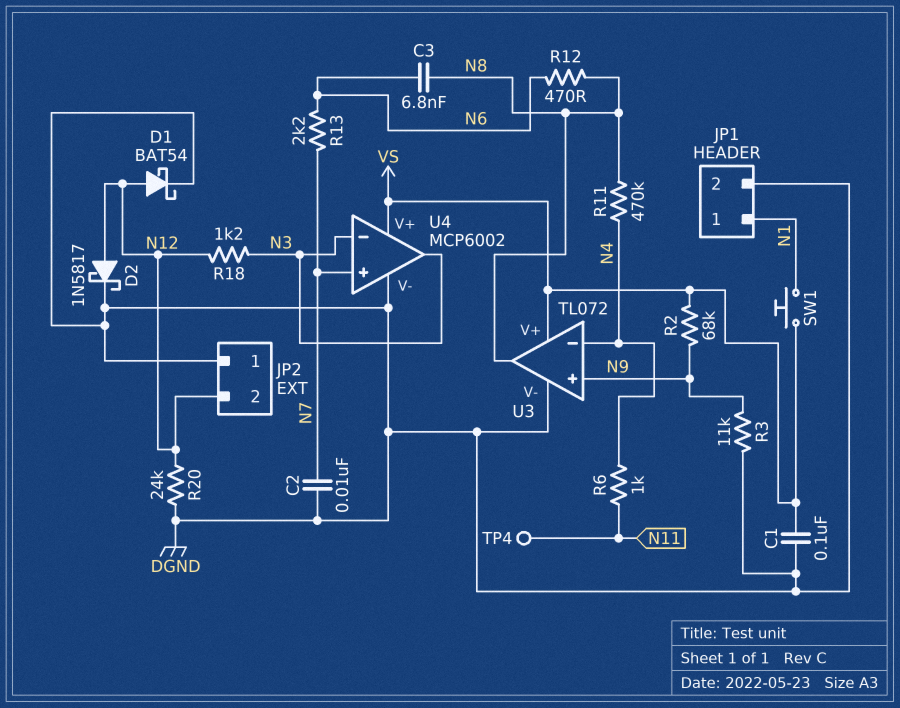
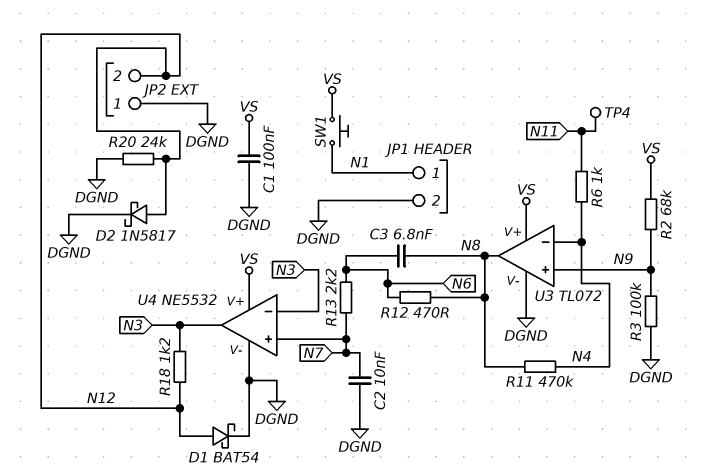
R3: 11k (DGND, N9) -> 100k (DGND, N9)
U4: MCP6002 -> NE5532

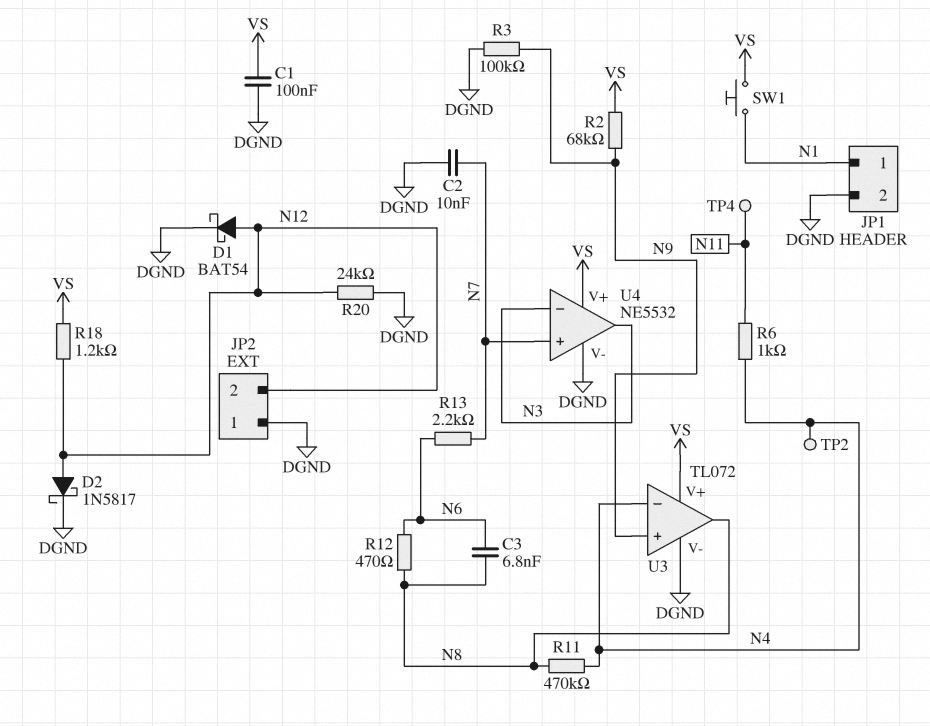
R18: 1.2k (N3, N12) -> 1.2k (N12, VS)
TP2: none -> test point (N4)

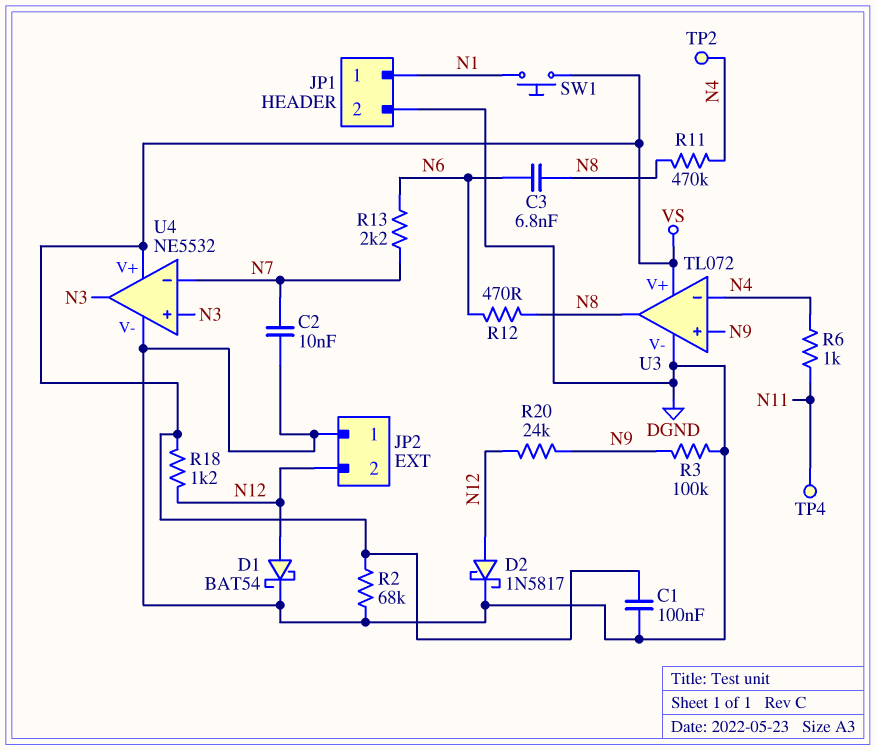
R2: 68k (N9, VS) -> 68k (DGND, VS)
R20: 24k (DGND, N12) -> 24k (N9, N12)
U4 pin in+: N7 -> N3
U4 pin in-: N3 -> N7

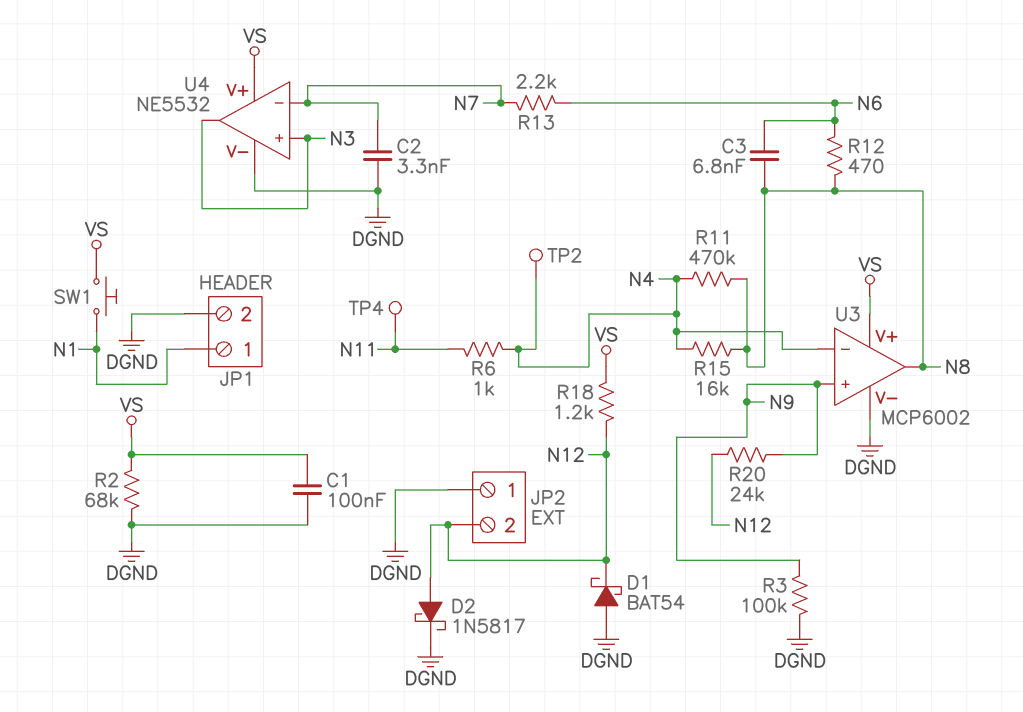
C2: 10nF (DGND, N7) -> 3.3nF (DGND, N7)
D1: schottky BAT54 (A N12, K DGND) -> schottky BAT54 (A DGND, K N12)
R15: none -> 16k (N4, N8)
U3: TL072 -> MCP6002

